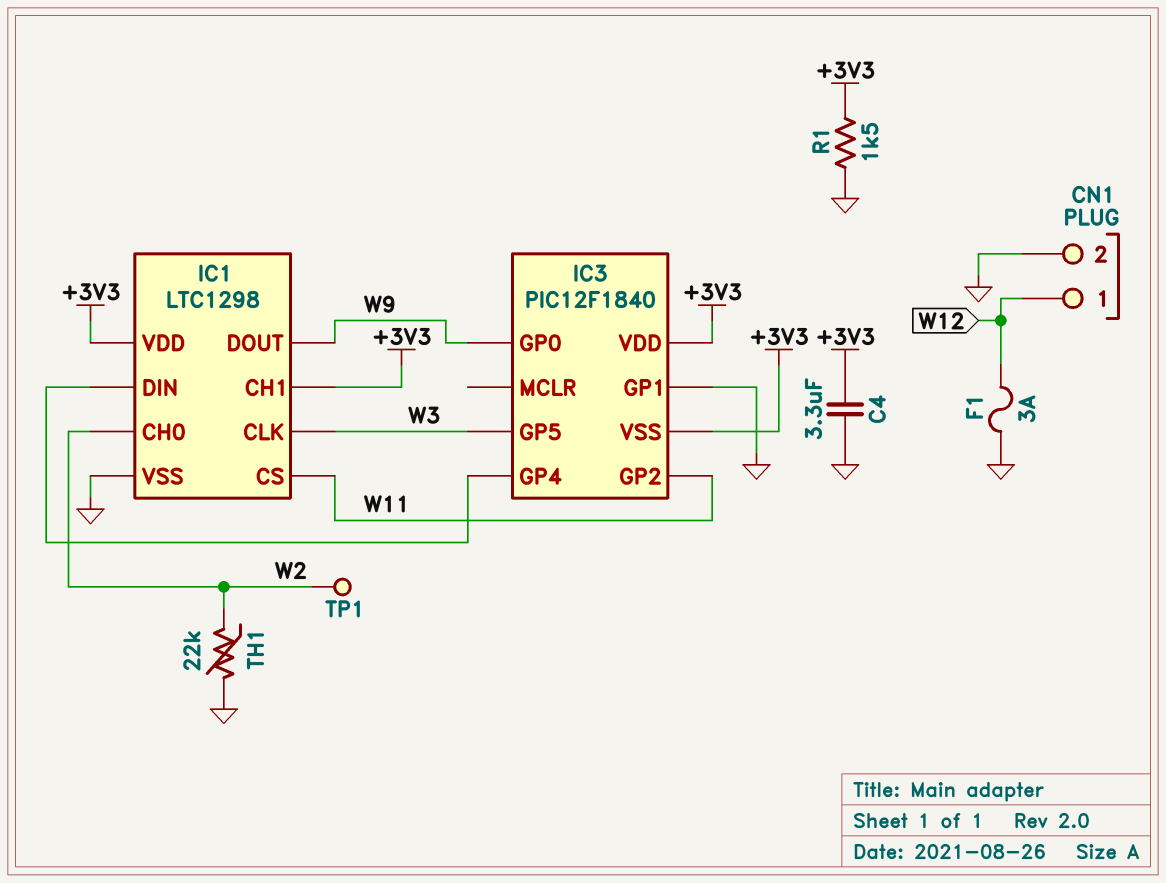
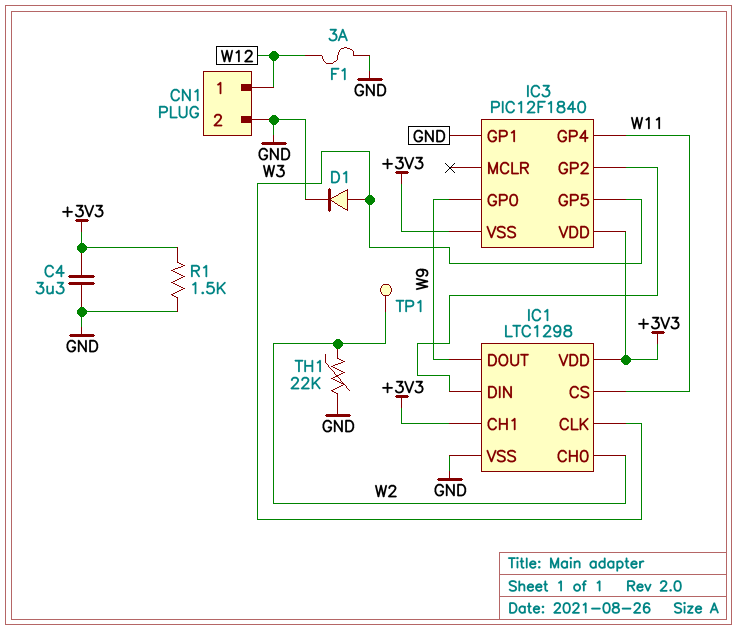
D1: none -> diode (A W3, K GND)
IC3 pin GP2: W11 -> IC1/DIN
IC3 pin GP4: IC1/DIN -> W11

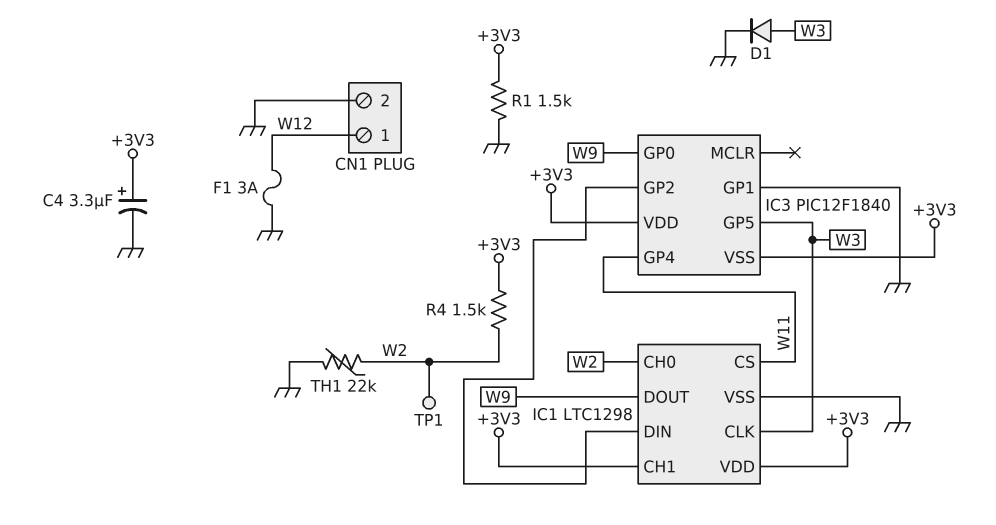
C4: 3.3uF (+3V3, GND) -> 3.3uF (plus +3V3, minus GND)
R4: none -> 1.5k (+3V3, W2)

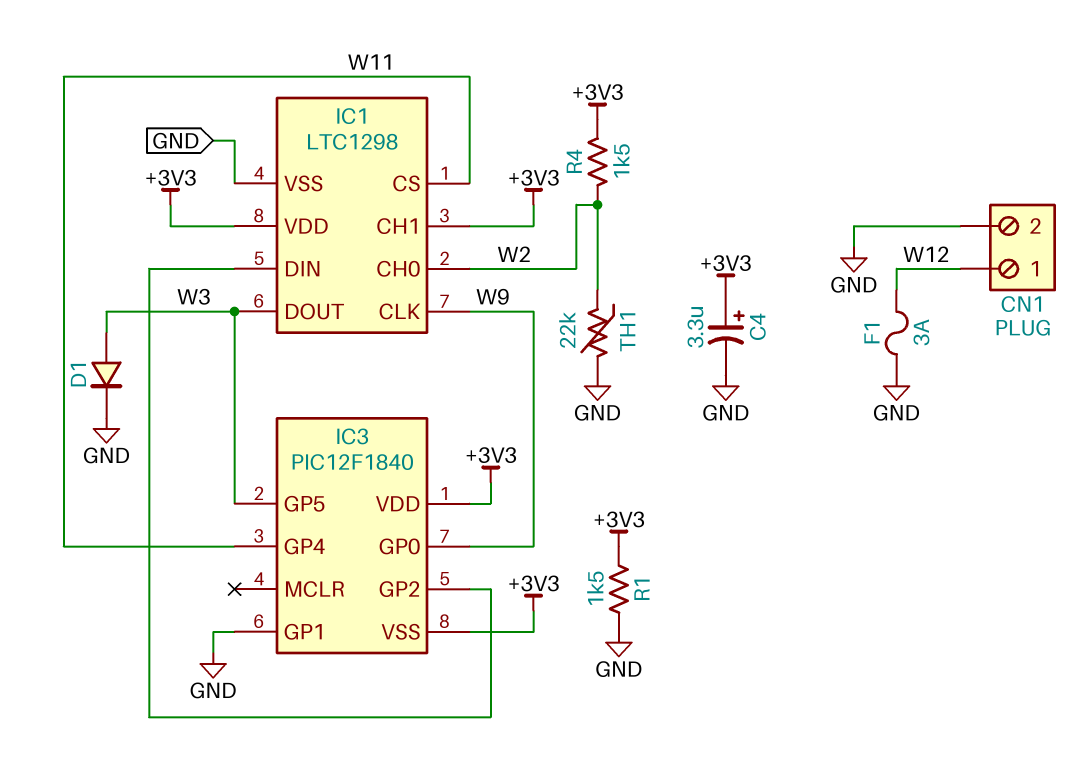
IC1 pin CLK: W3 -> W9
IC1 pin DOUT: W9 -> W3
TP1: test point (W2) -> none

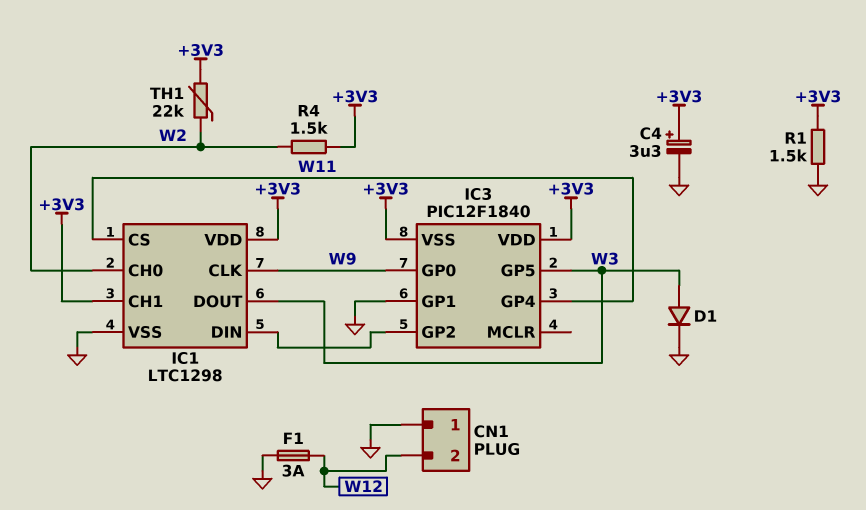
CN1 pin 1: W12 -> GND
CN1 pin 2: GND -> W12
TH1: 22k (GND, W2) -> 22k (+3V3, W2)

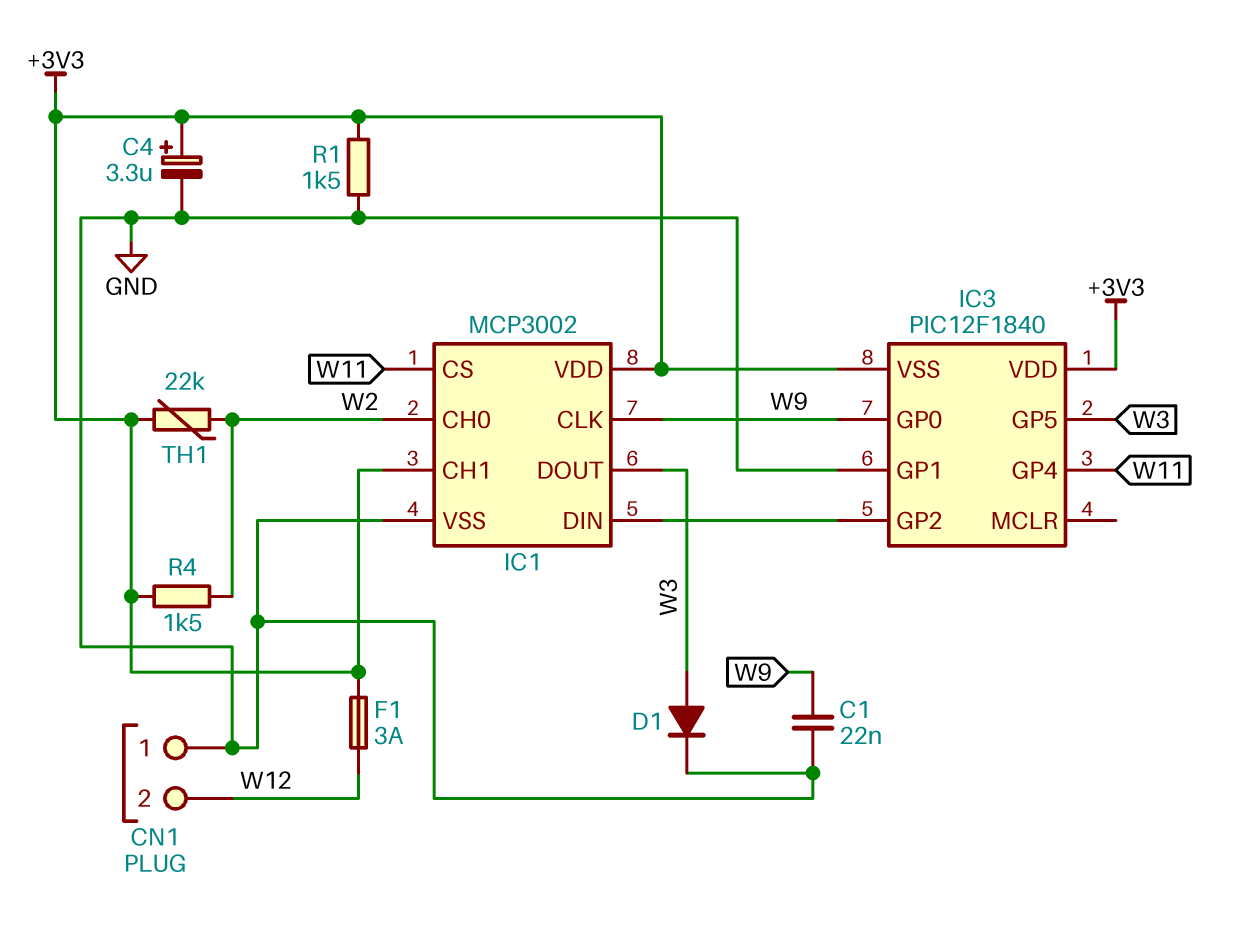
C1: none -> 22nF (GND, W9)
F1: 3A (GND, W12) -> 3A (+3V3, W12)
IC1: LTC1298 -> MCP3002

